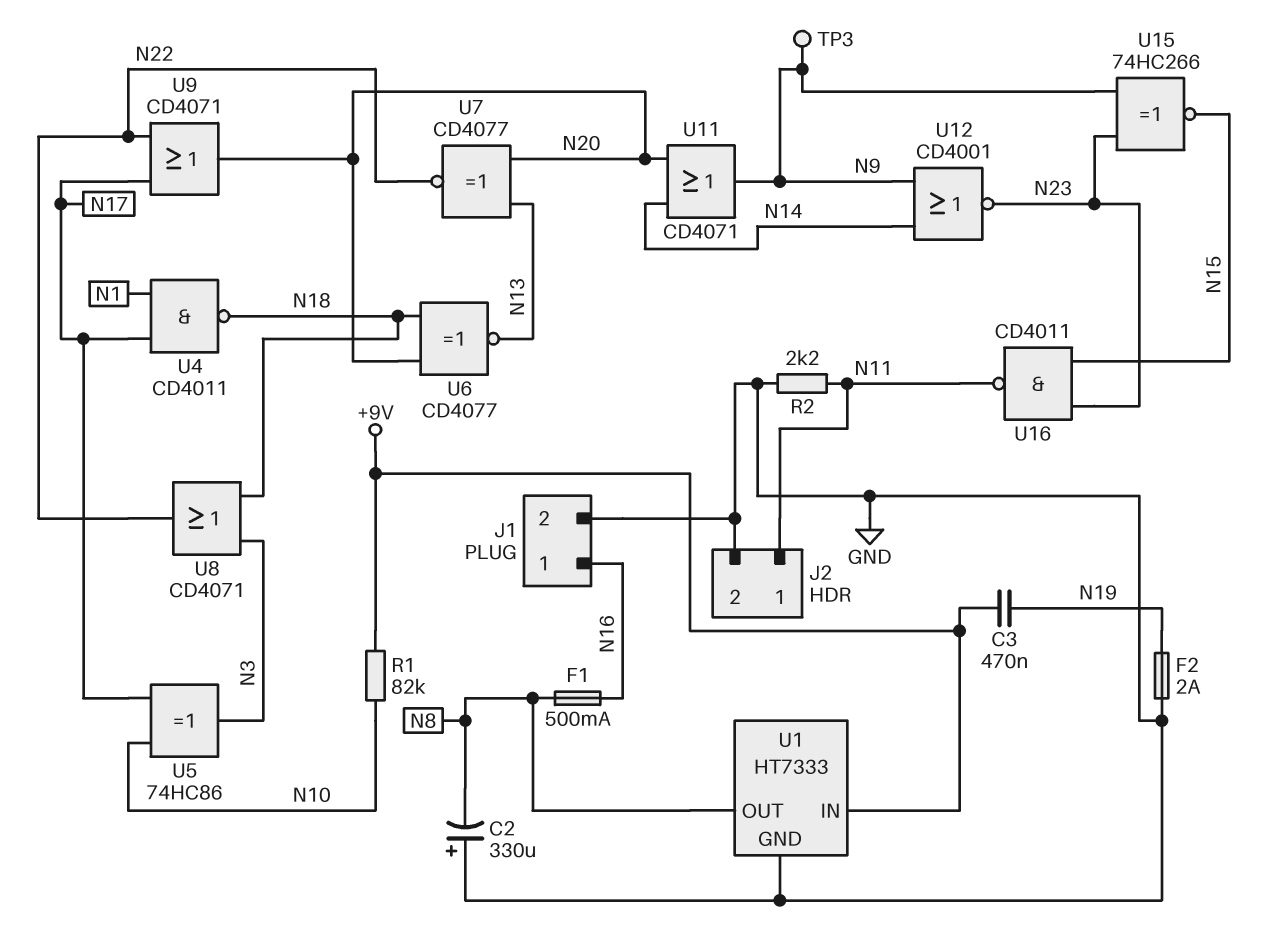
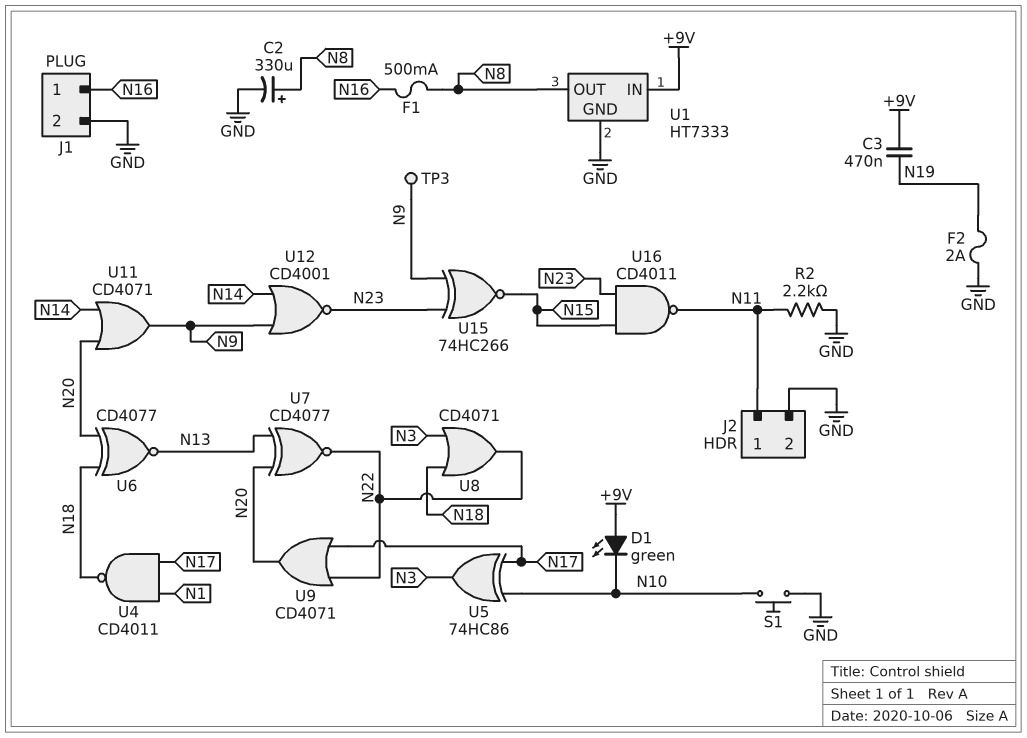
C2: 330uF (plus GND, minus N8) -> 330uF (plus N8, minus GND)
D1: none -> LED green (A +9V, K N10)
R1: 82k (+9V, N10) -> none
S1: none -> button (GND, N10)

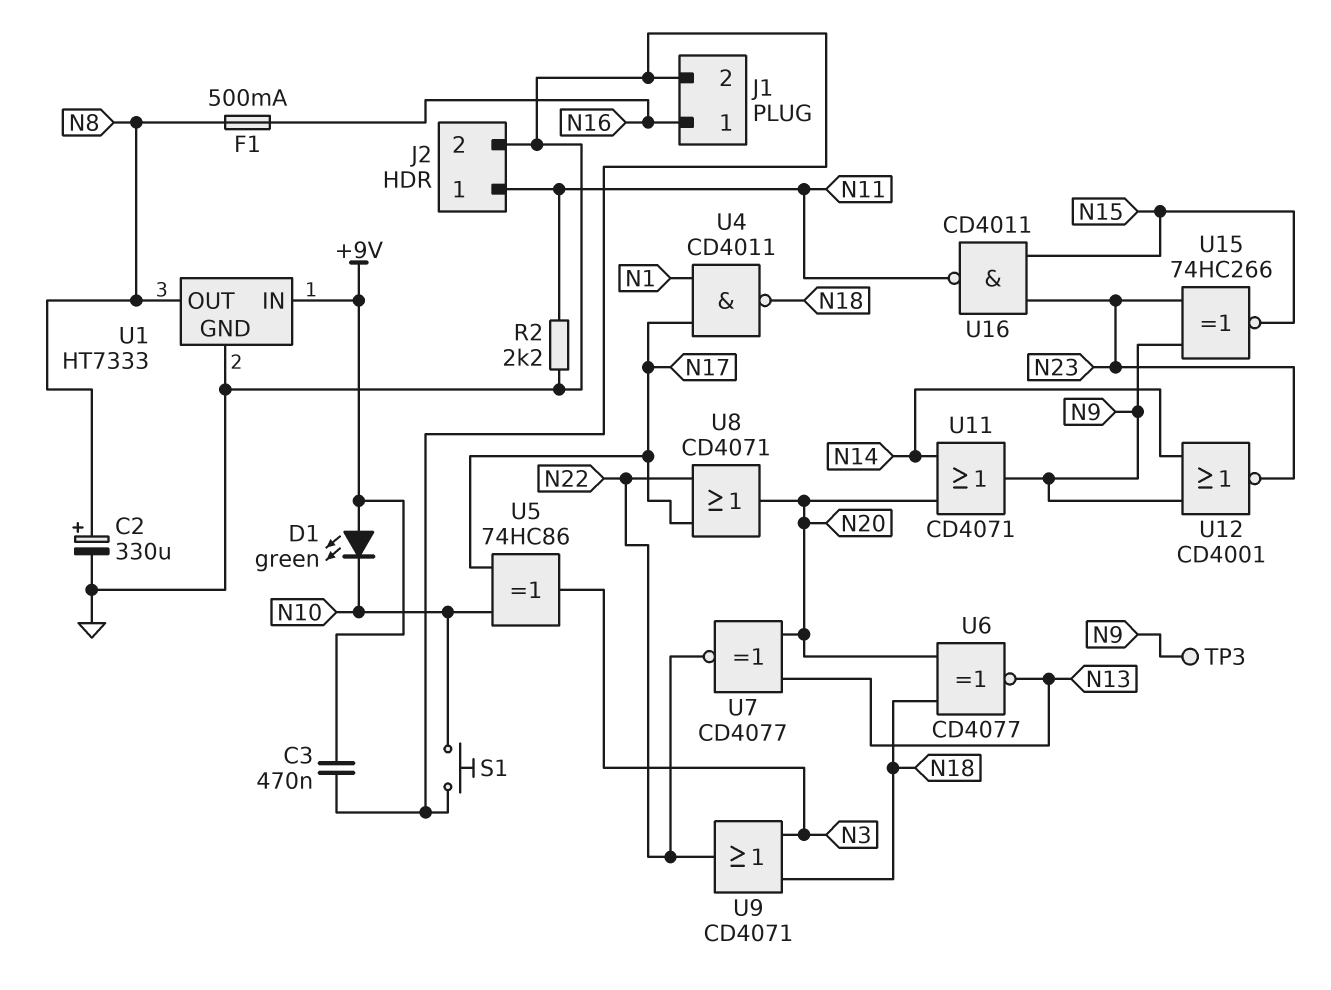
C3: 470nF (+9V, N19) -> 470nF (+9V, GND)
F2: 2A (GND, N19) -> none
U8: OR CD4071 (in N3, in N18, out N22) -> OR CD4071 (in N17, in N22, out N20)
U9: OR CD4071 (in N17, in N22, out N20) -> OR CD4071 (in N3, in N18, out N22)

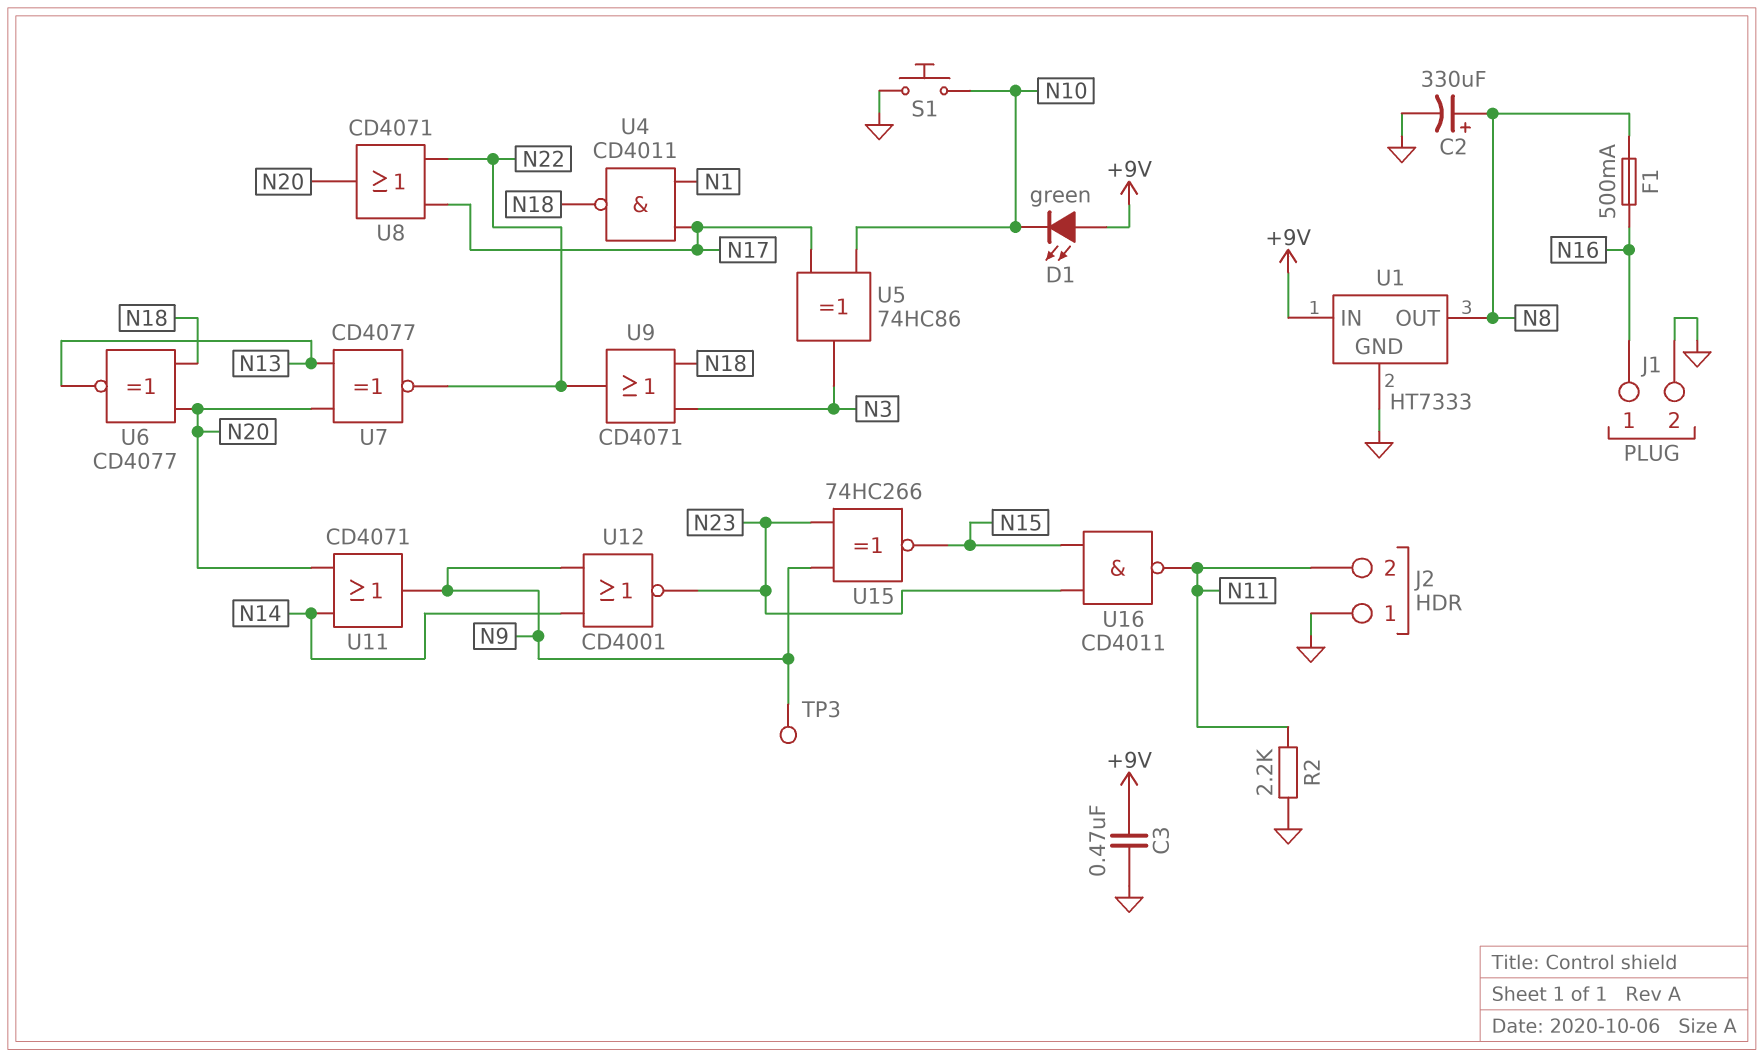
J2 pin 1: N11 -> GND
J2 pin 2: GND -> N11

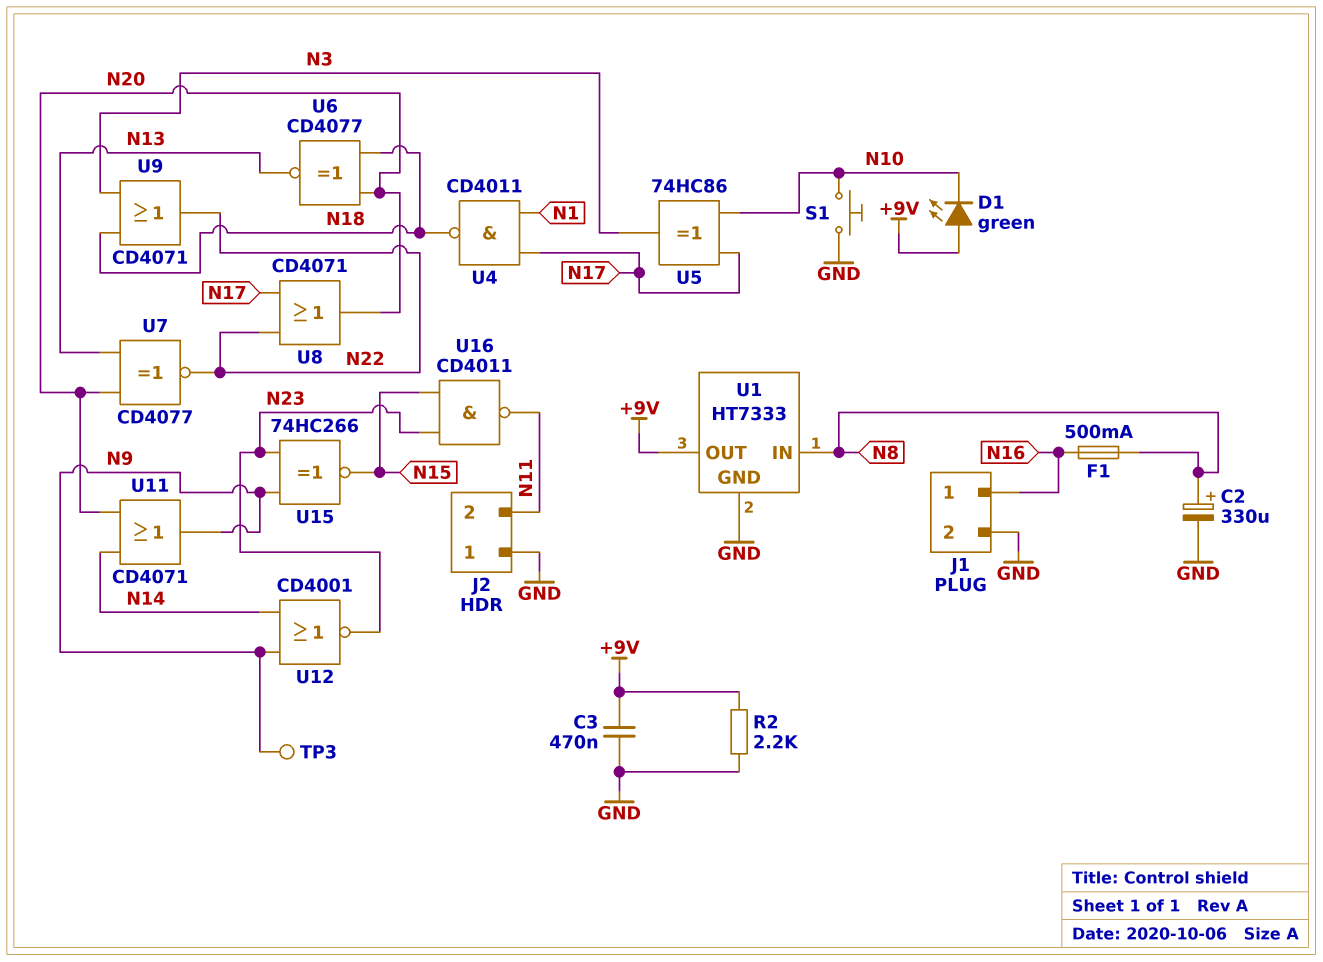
R2: 2.2k (GND, N11) -> 2.2k (+9V, GND)
U1 pin IN: +9V -> N8
U1 pin OUT: N8 -> +9V

